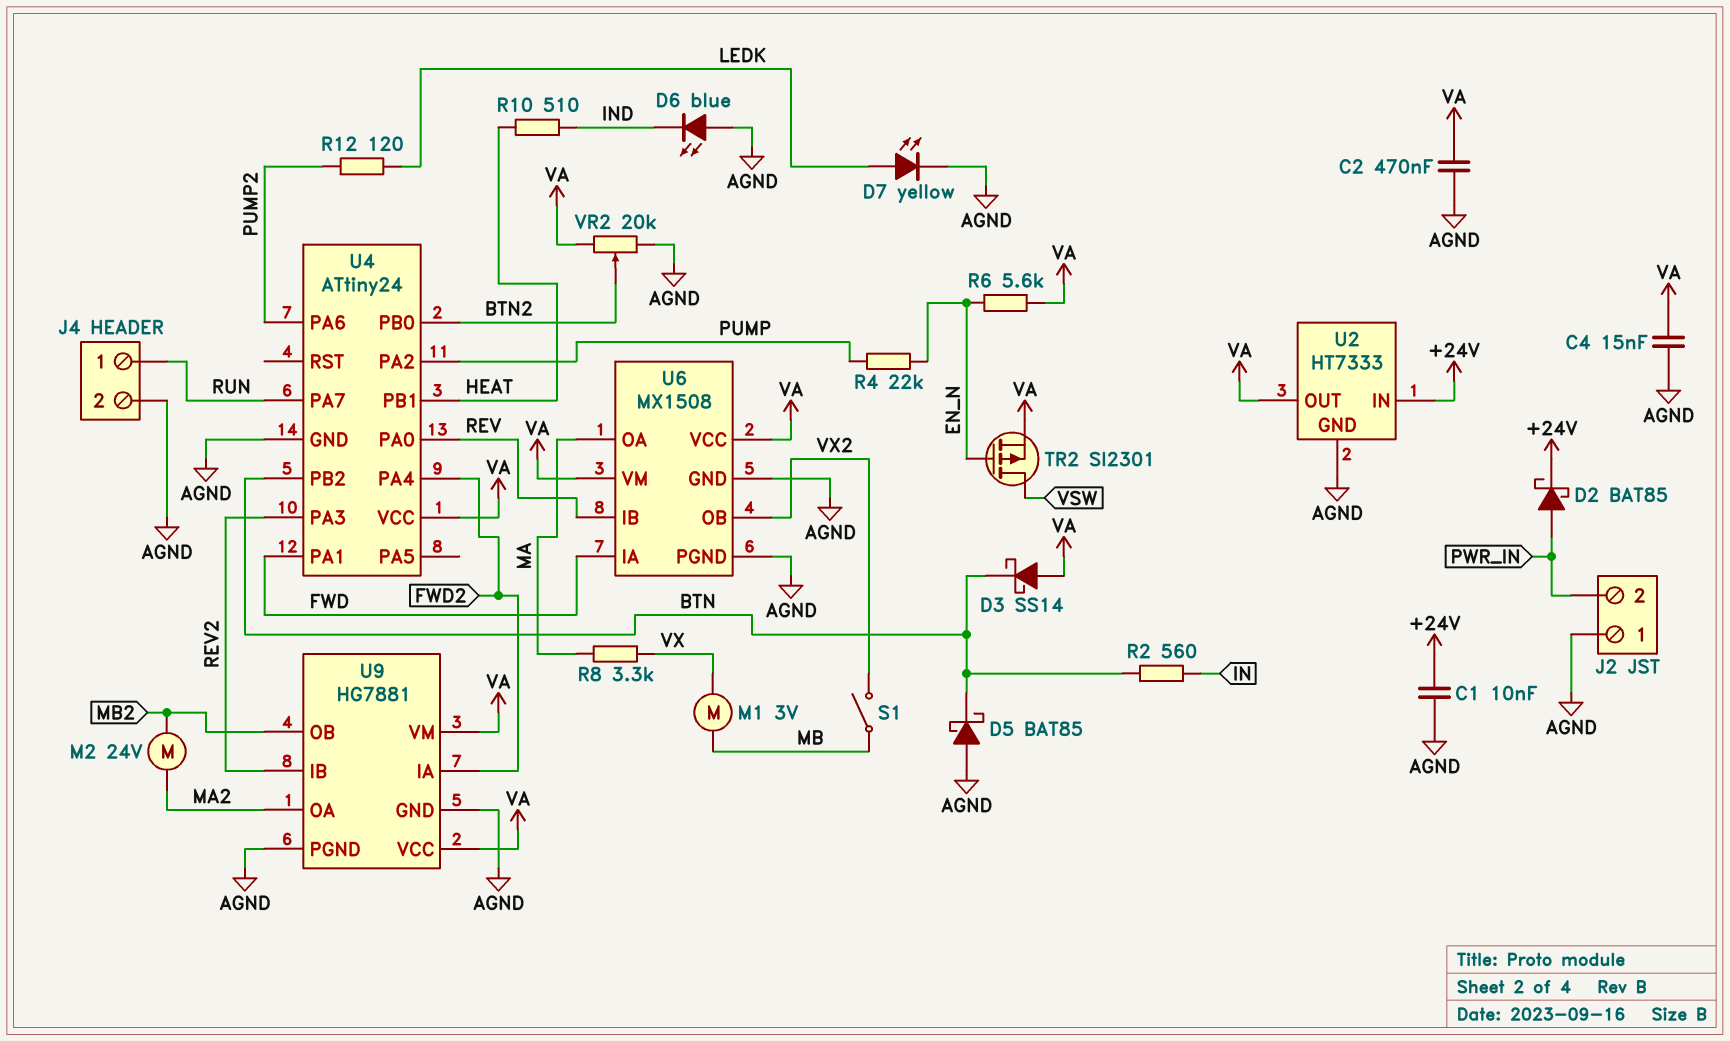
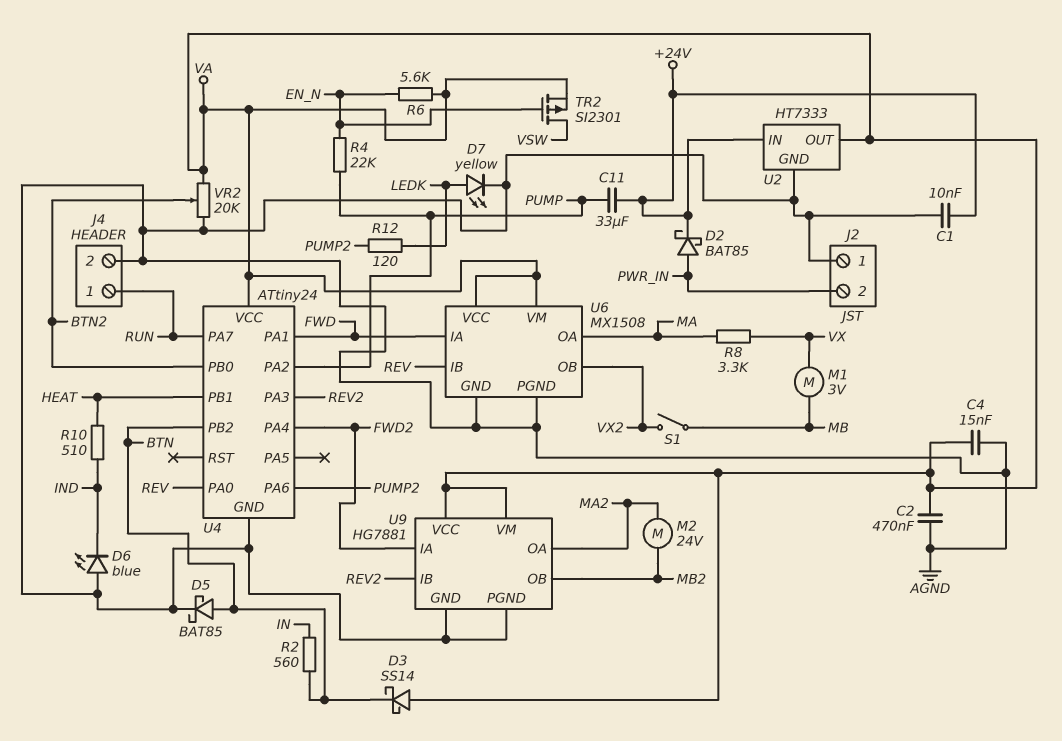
C11: none -> 33uF (+24V, PUMP)
D5: schottky BAT85 (A AGND, K BTN) -> schottky BAT85 (A BTN, K AGND)

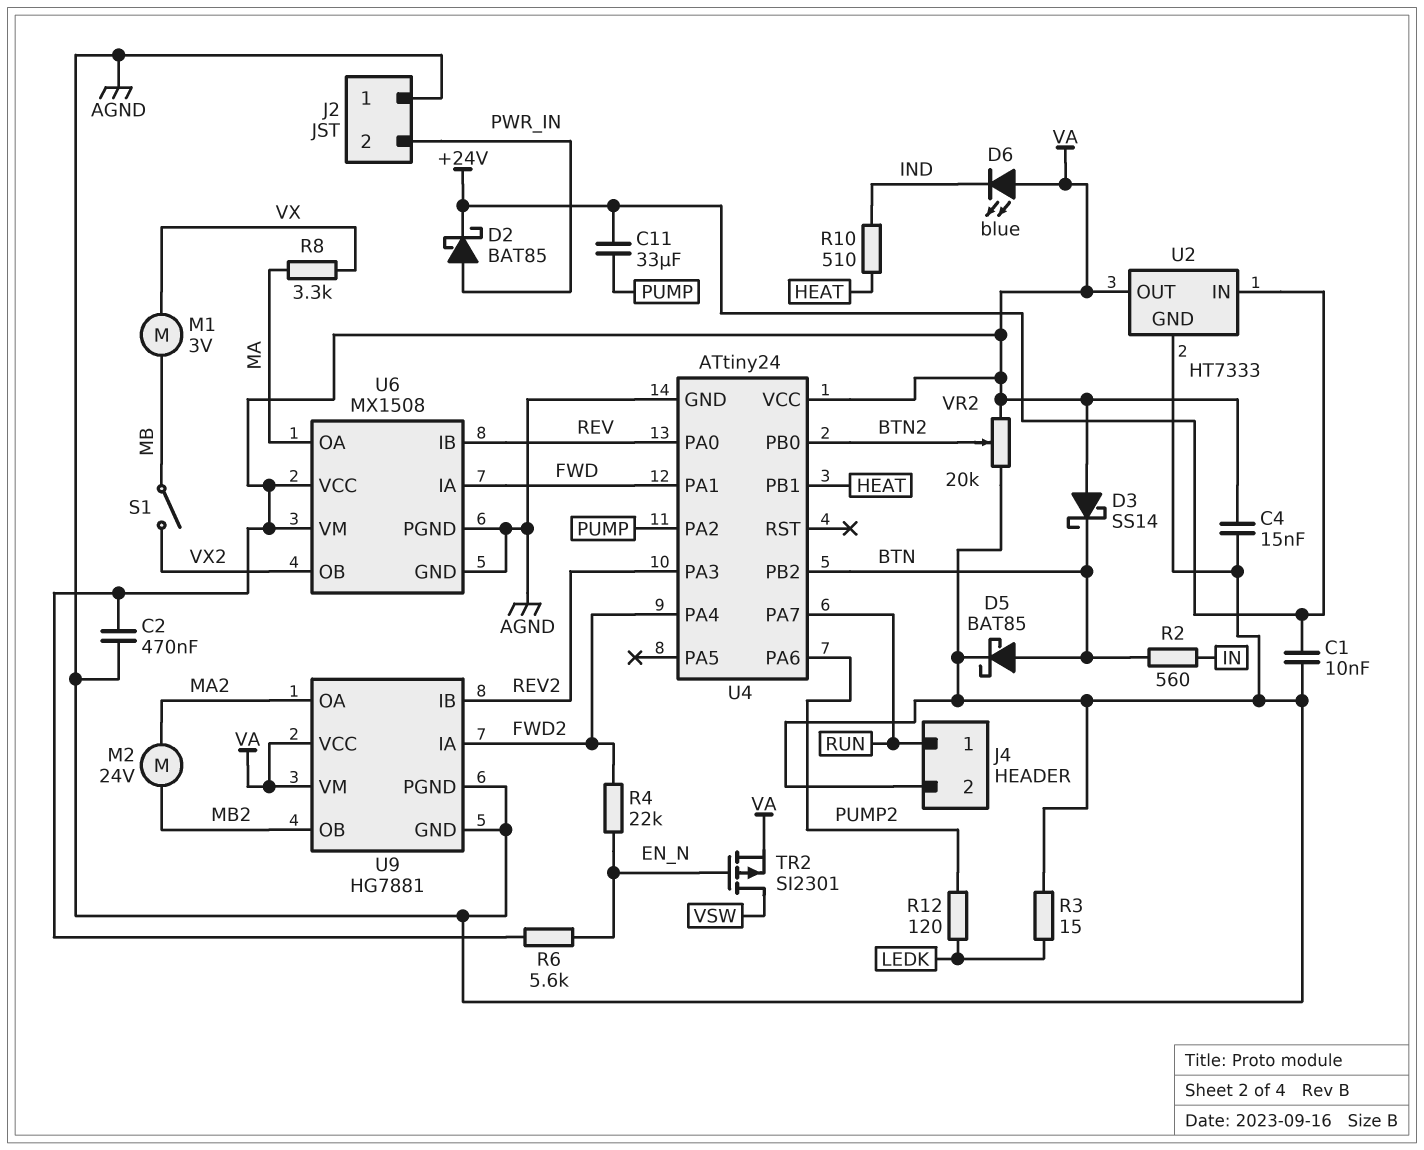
D6: LED blue (A AGND, K IND) -> LED blue (A VA, K IND)
D7: LED yellow (A LEDK, K AGND) -> none
R3: none -> 15 (AGND, LEDK)
R4: 22k (EN_N, PUMP) -> 22k (EN_N, FWD2)

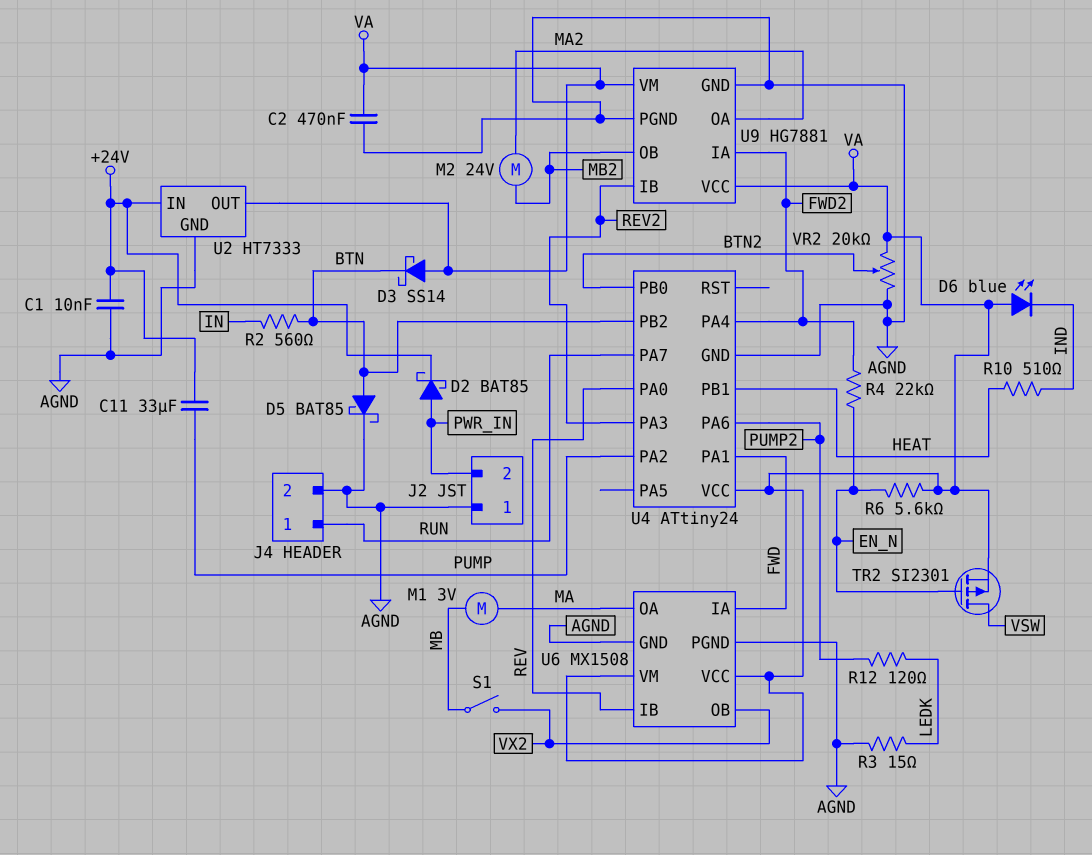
C4: 15nF (AGND, VA) -> none
M1: motor 3V (MB, VX) -> motor 3V (MA, MB)
R8: 3.3k (MA, VX) -> none

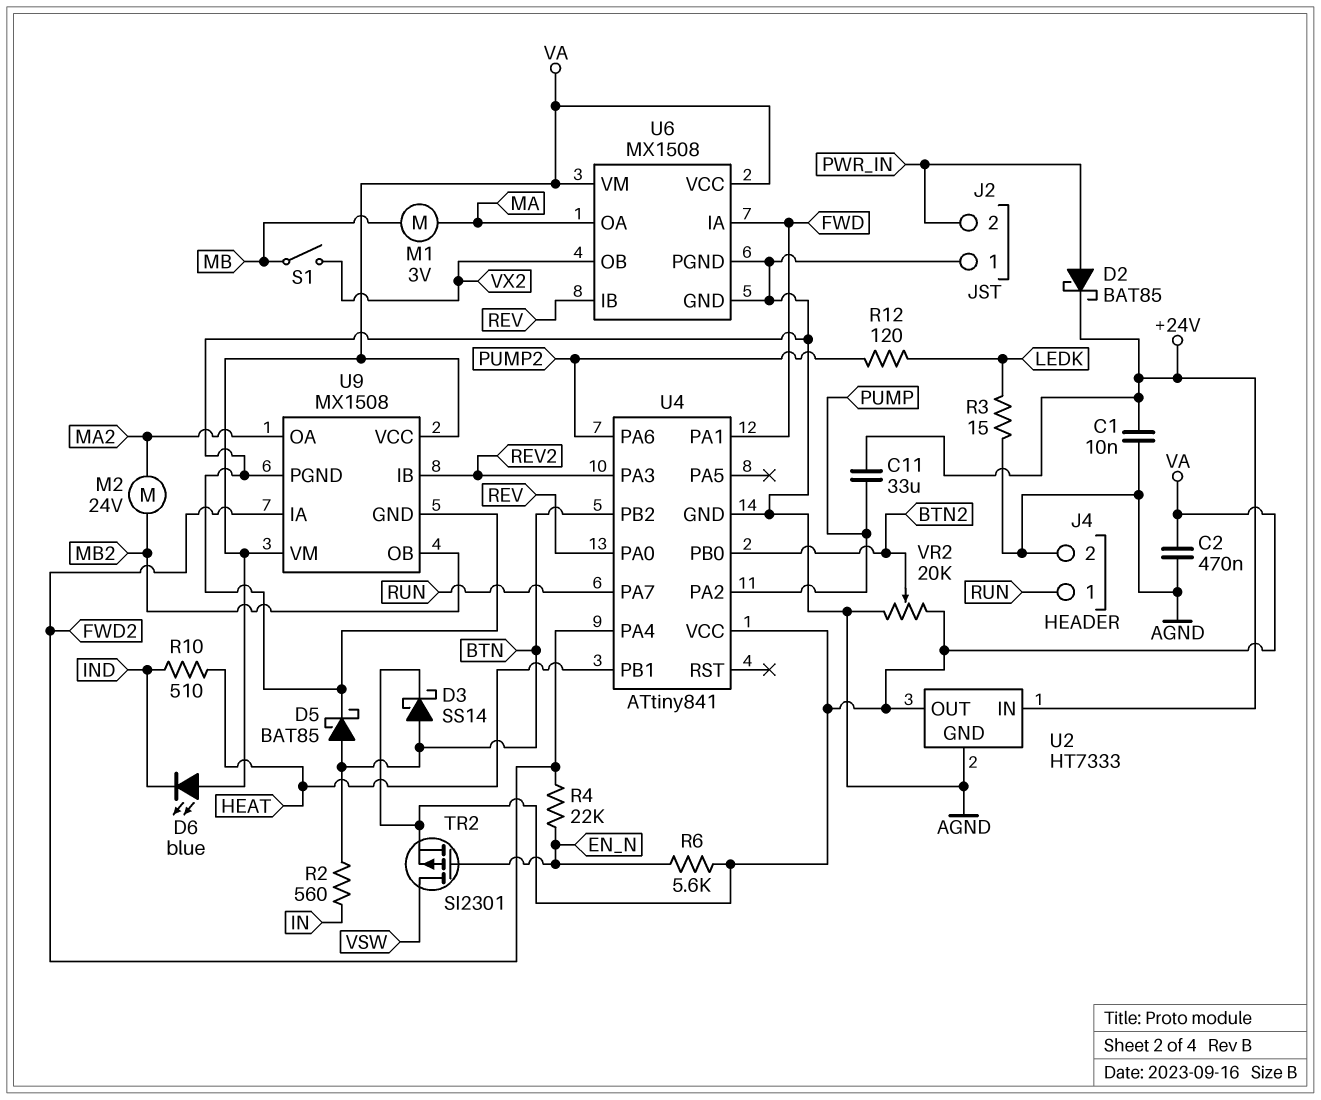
D3: schottky SS14 (A VA, K BTN) -> schottky SS14 (A BTN, K VA)
U4: ATtiny24 -> ATtiny841
U9: HG7881 -> MX1508

